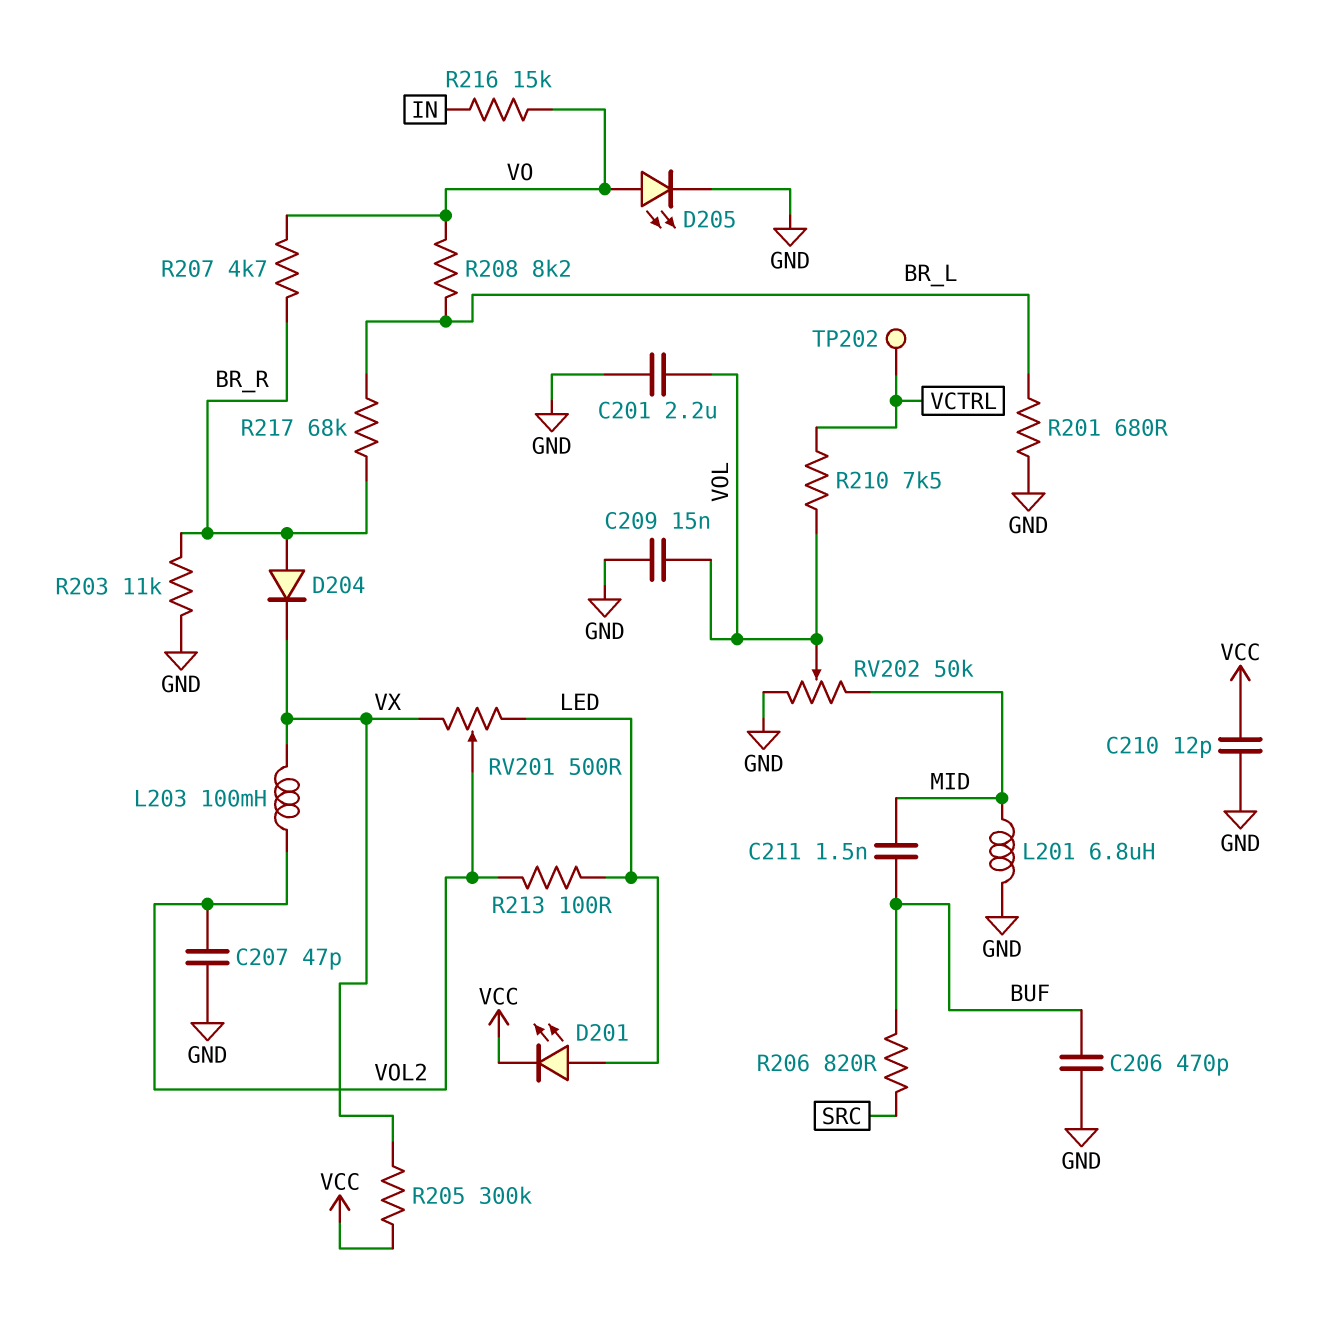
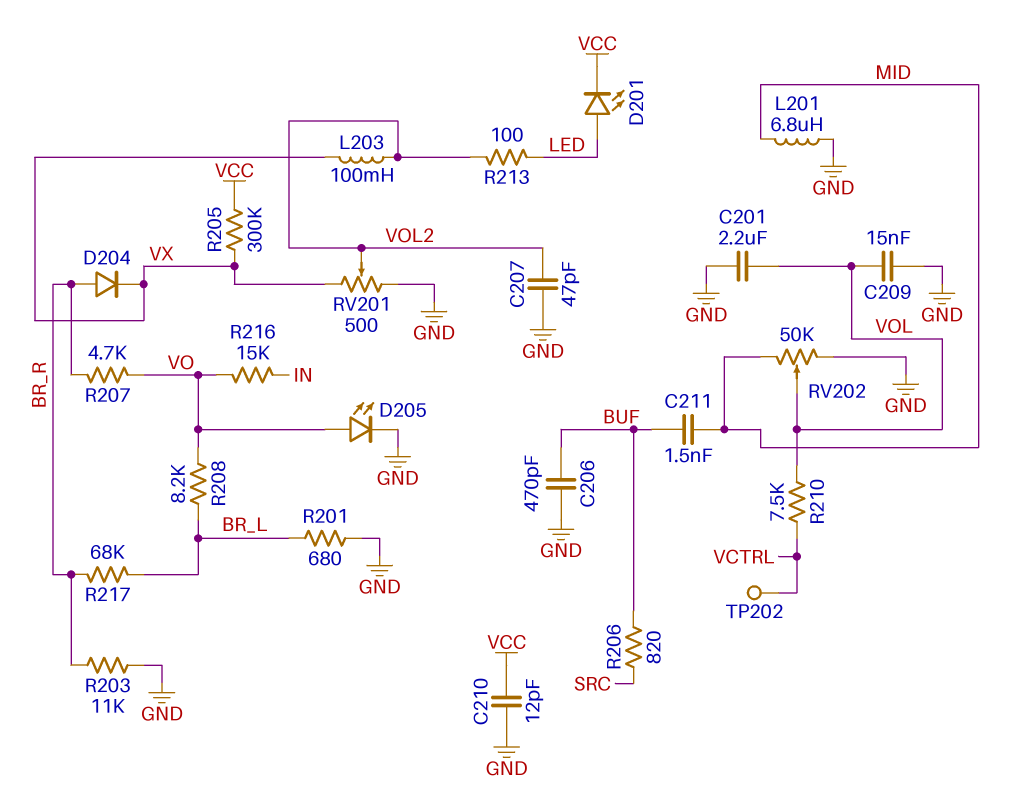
RV201: 500 (LED, VX, wiper VOL2) -> 500 (GND, VX, wiper VOL2)

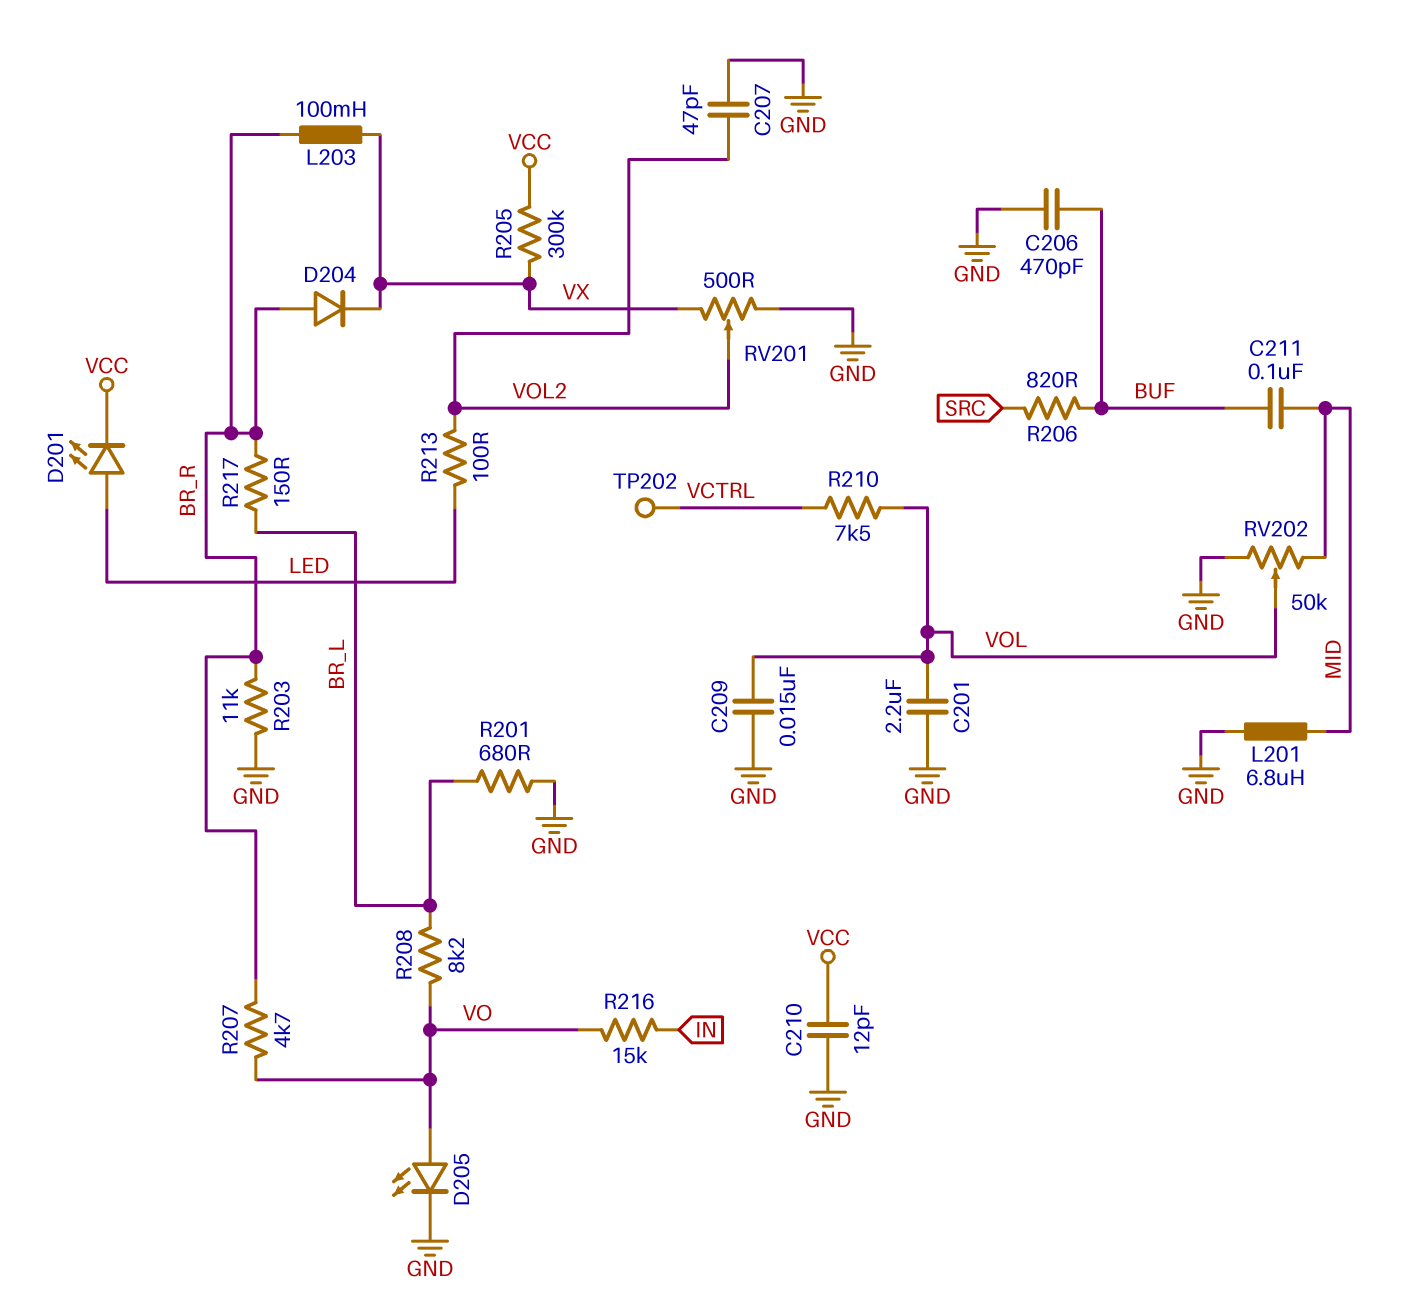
C211: 1.5nF (BUF, MID) -> 100nF (BUF, MID)
L203: 100mH (VOL2, VX) -> 100mH (BR_R, VX)
R217: 68k (BR_L, BR_R) -> 150 (BR_L, BR_R)

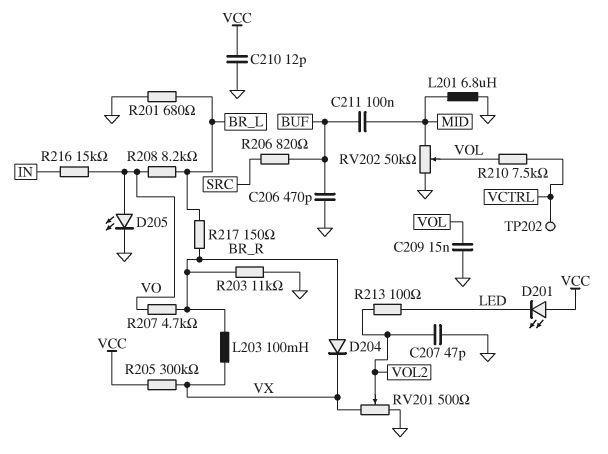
C201: 2.2uF (GND, VOL) -> none
D201: LED (A LED, K VCC) -> LED (A VCC, K LED)

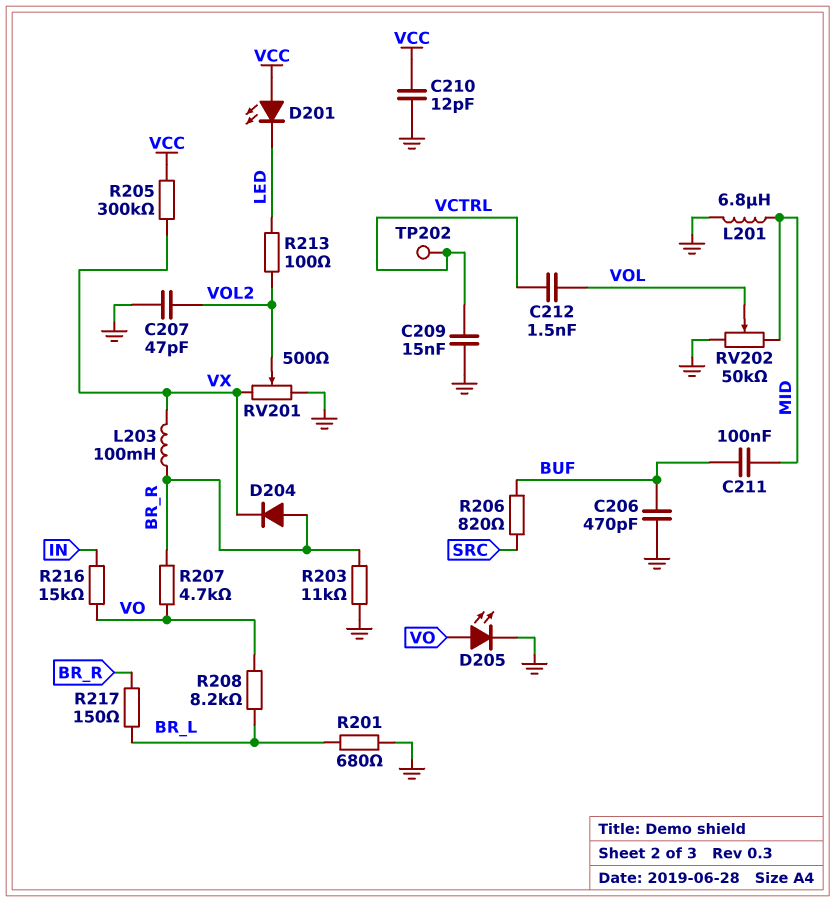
C209: 15nF (GND, VOL) -> 15nF (GND, VCTRL)
C212: none -> 1.5nF (VCTRL, VOL)
R210: 7.5k (VCTRL, VOL) -> none

